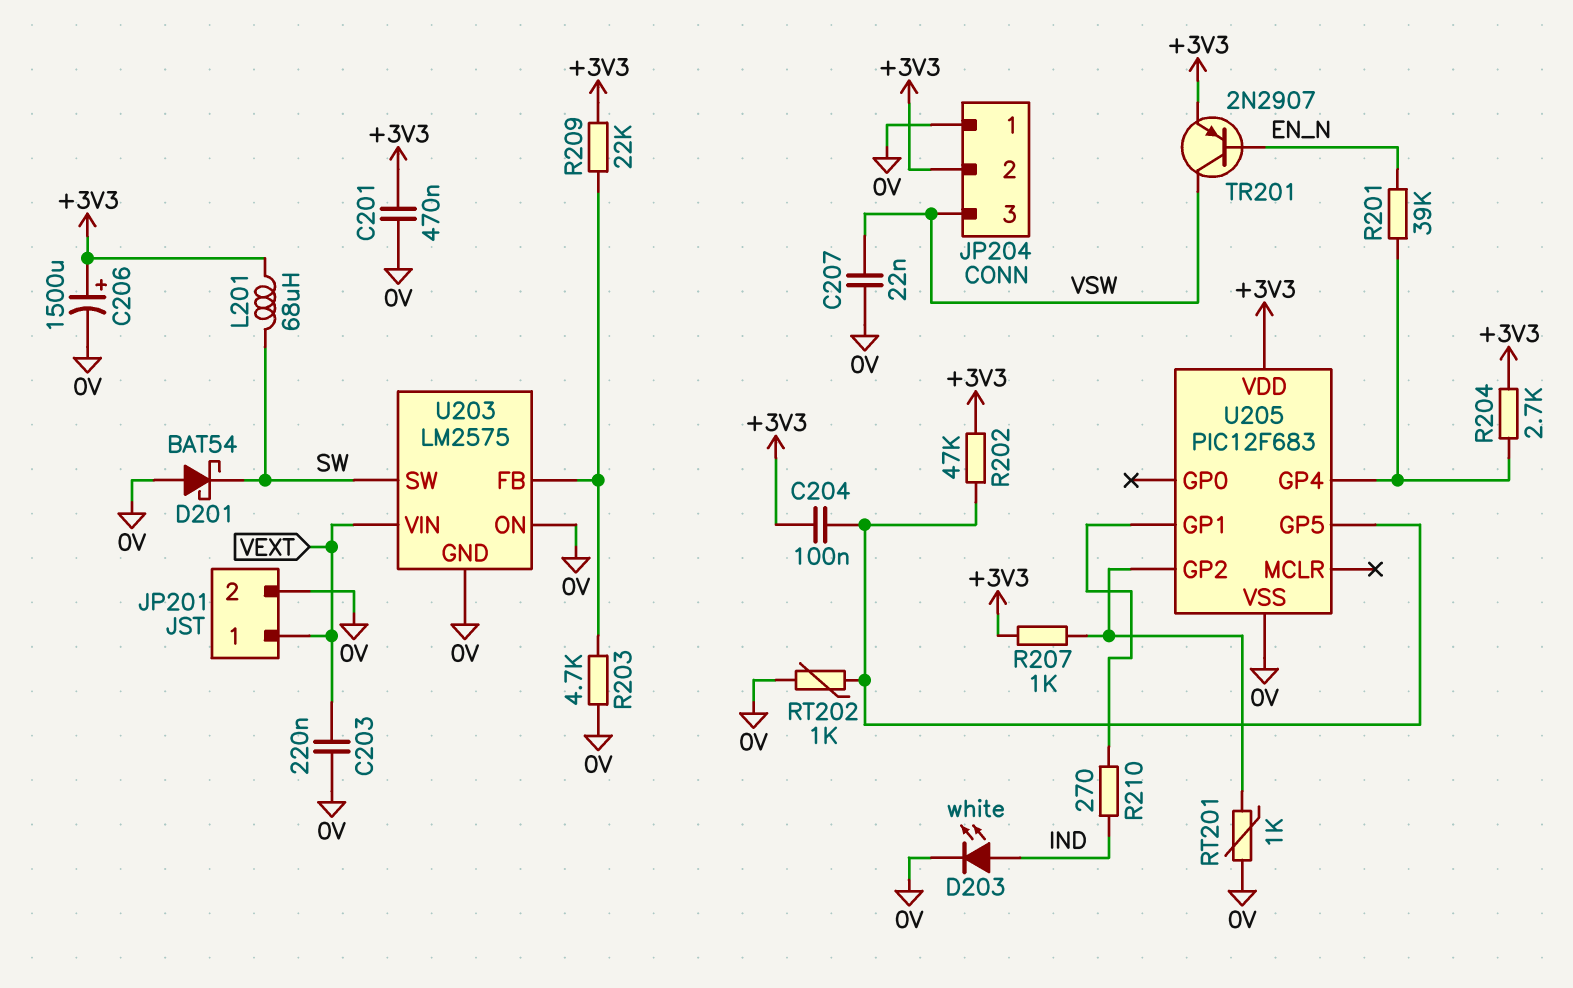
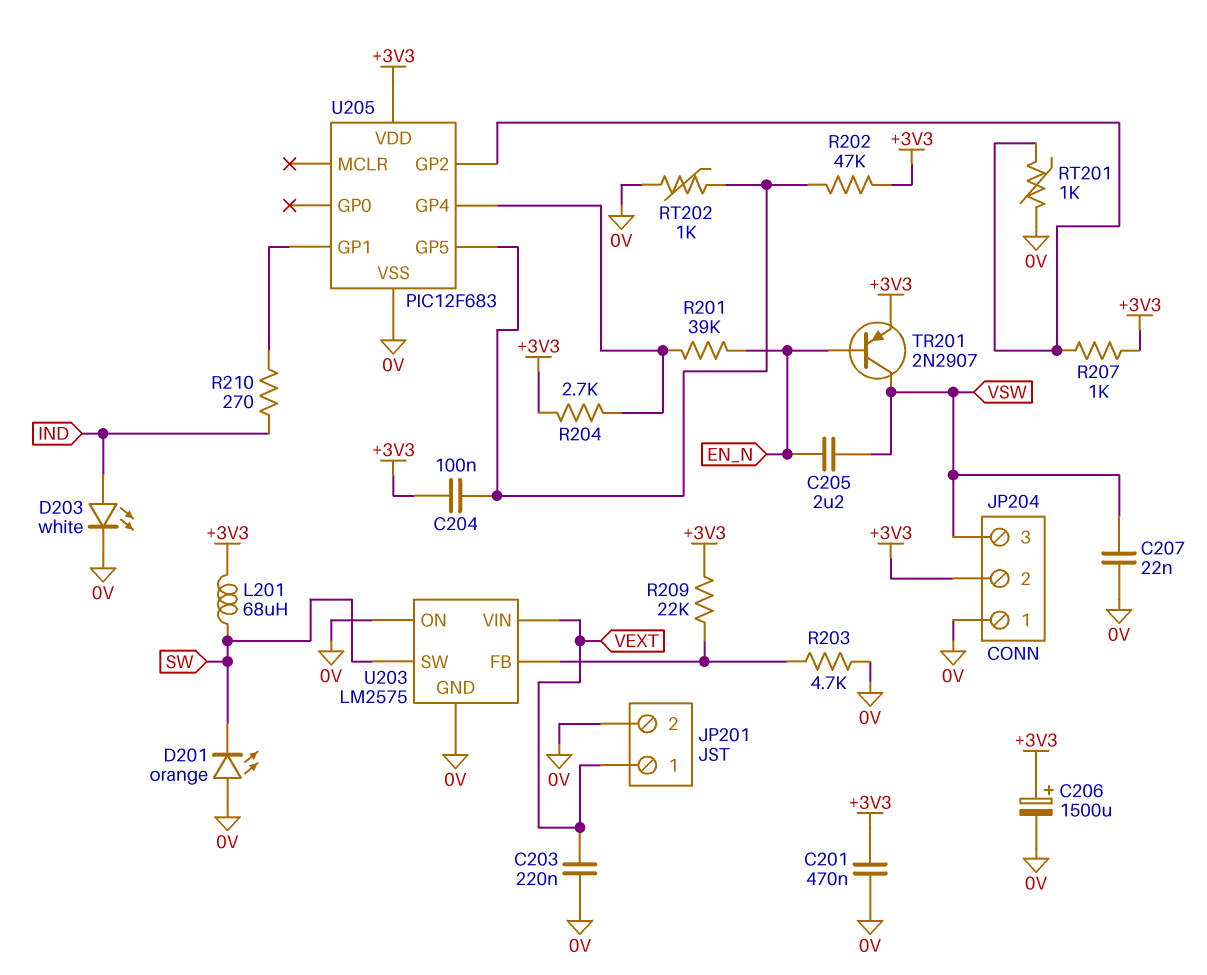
C205: none -> 2.2uF (EN_N, VSW)
D201: schottky BAT54 (A 0V, K SW) -> LED orange (A 0V, K SW)

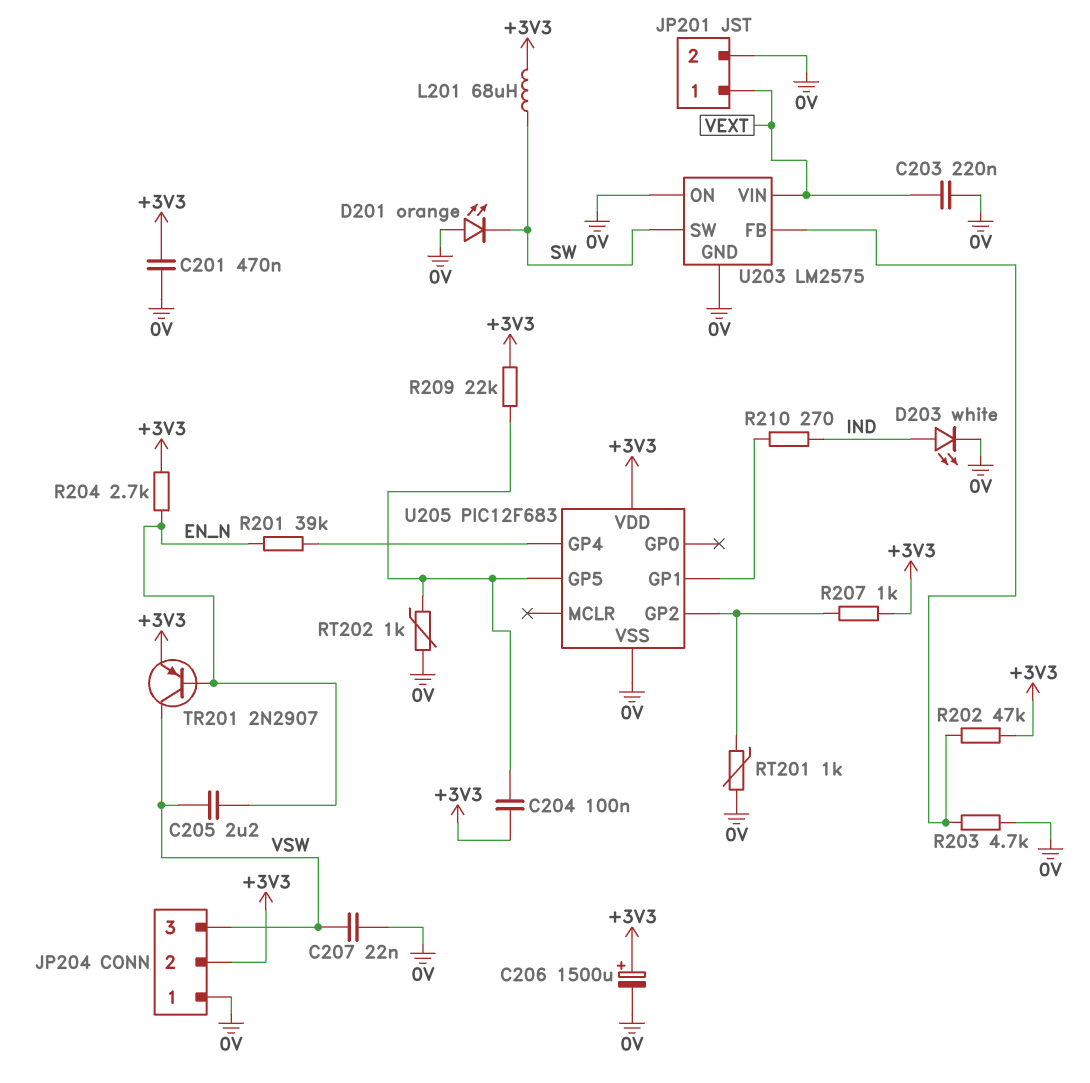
R202: 47k (+3V3, U205/GP5) -> 47k (+3V3, U203/FB)
R204: 2.7k (+3V3, U205/GP4) -> 2.7k (+3V3, EN_N)
R209: 22k (+3V3, U203/FB) -> 22k (+3V3, U205/GP5)

